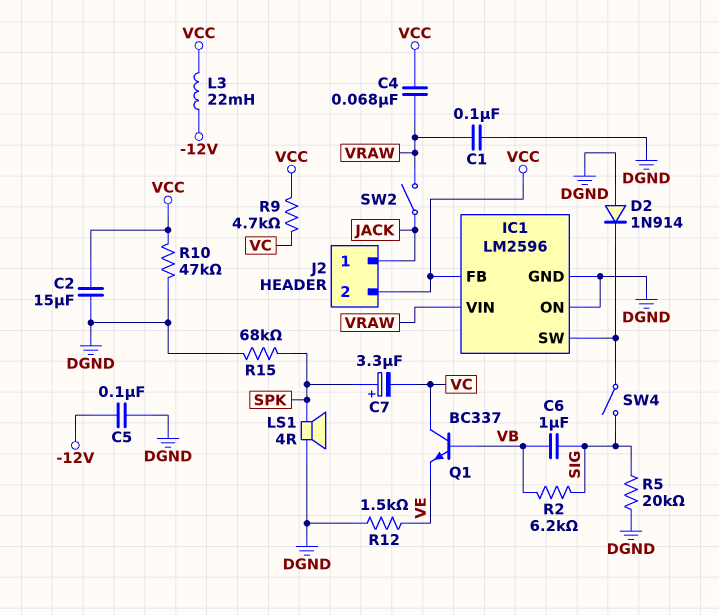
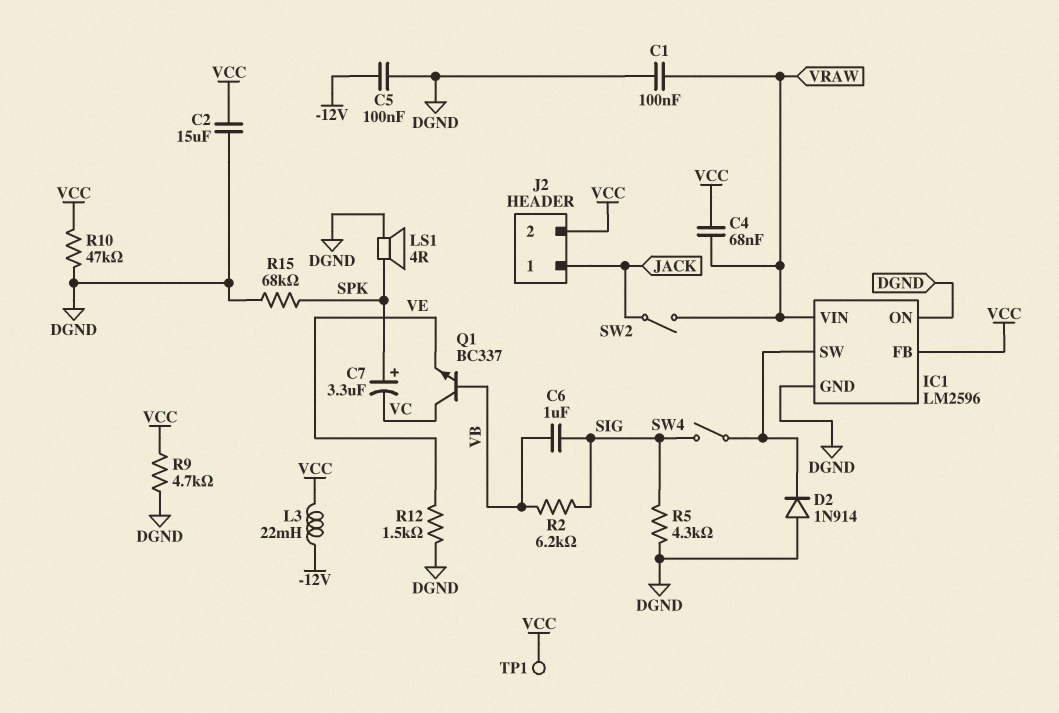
R5: 20k (DGND, SIG) -> 4.3k (DGND, SIG)
R9: 4.7k (VC, VCC) -> 4.7k (DGND, VCC)
TP1: none -> test point (VCC)

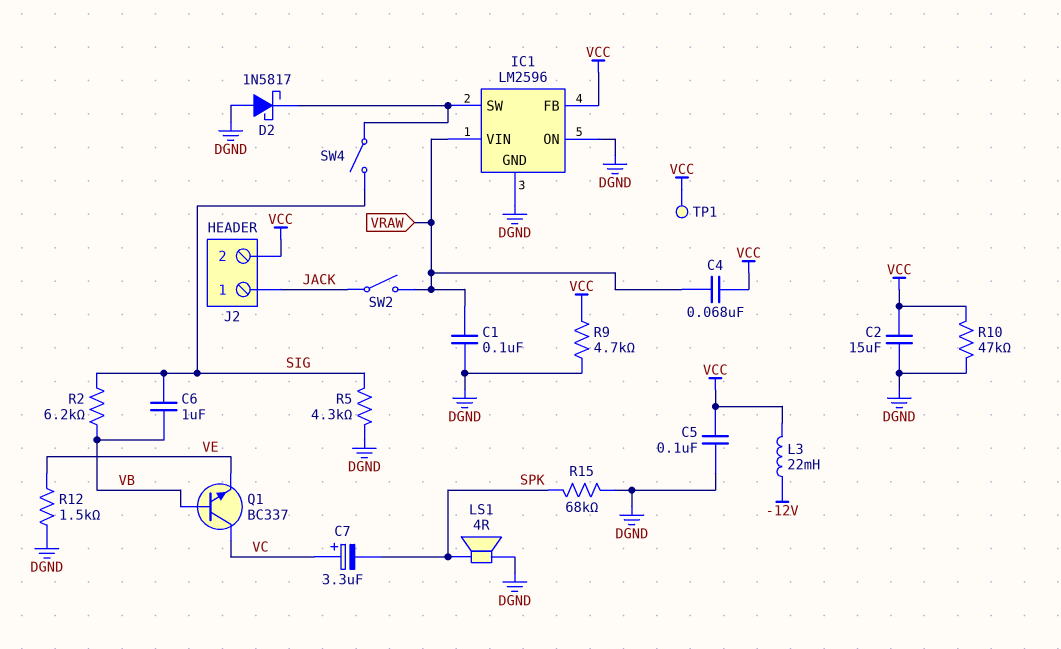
C5: 100nF (-12V, DGND) -> 100nF (DGND, VCC)
C7: 3.3uF (plus SPK, minus VC) -> 3.3uF (plus VC, minus SPK)
D2: diode 1N914 (A DGND, K IC1/SW) -> schottky 1N5817 (A DGND, K IC1/SW)

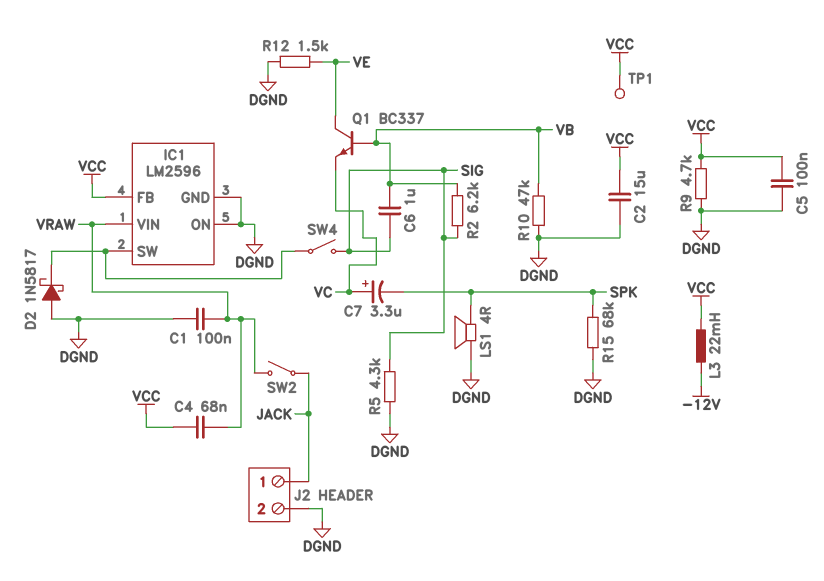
J2 pin 2: VCC -> DGND
Q1: NPN BC337 (B VB, C VC, E VE) -> NPN BC337 (B VB, C VE, E VC)
R10: 47k (DGND, VCC) -> 47k (DGND, VB)

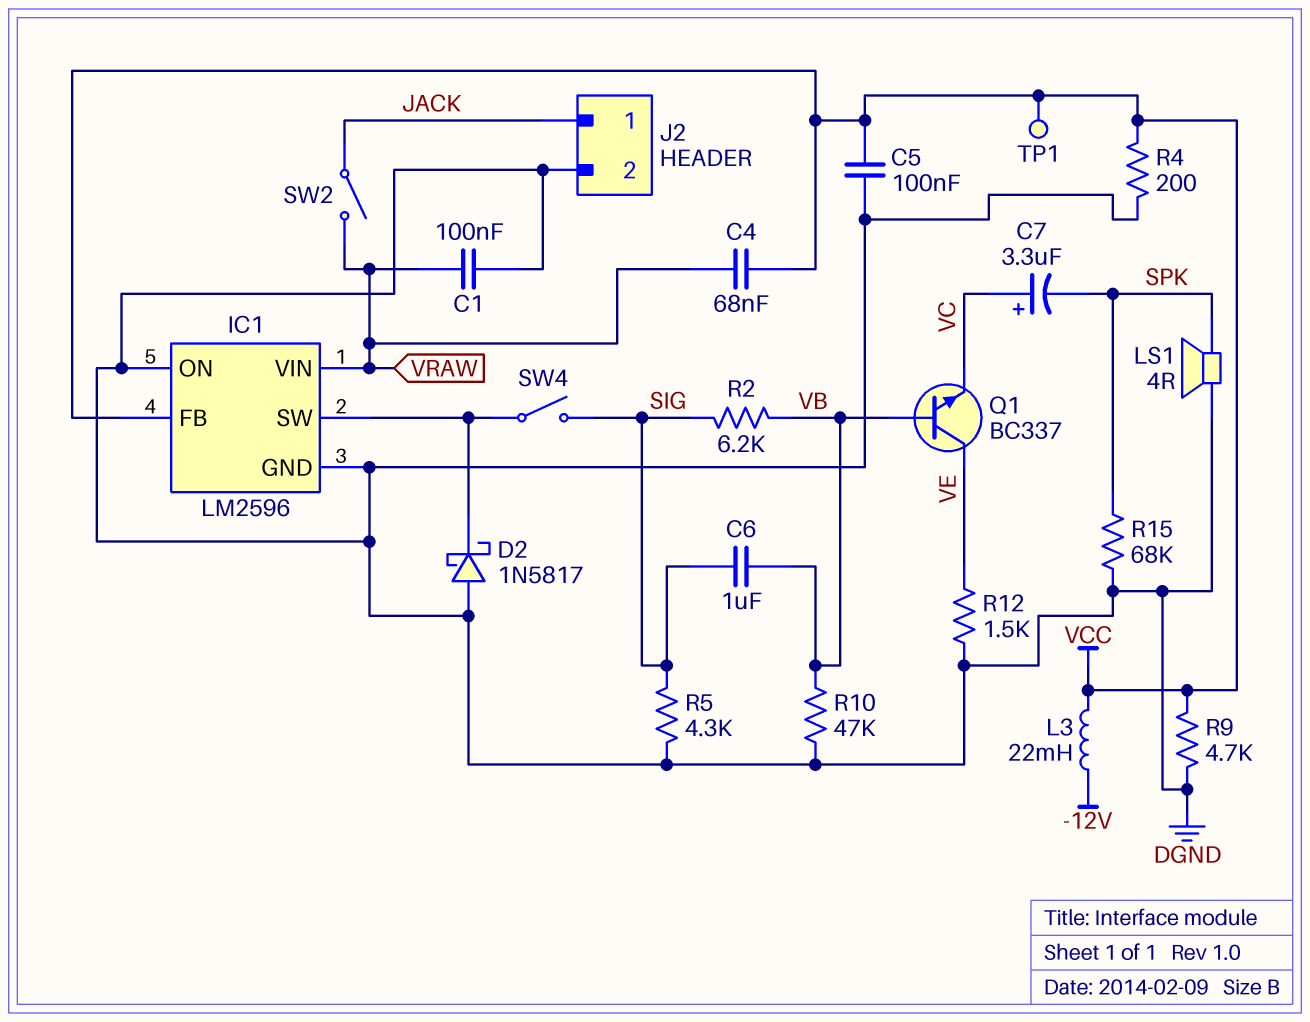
C2: 15uF (DGND, VCC) -> none
R4: none -> 200 (DGND, VCC)

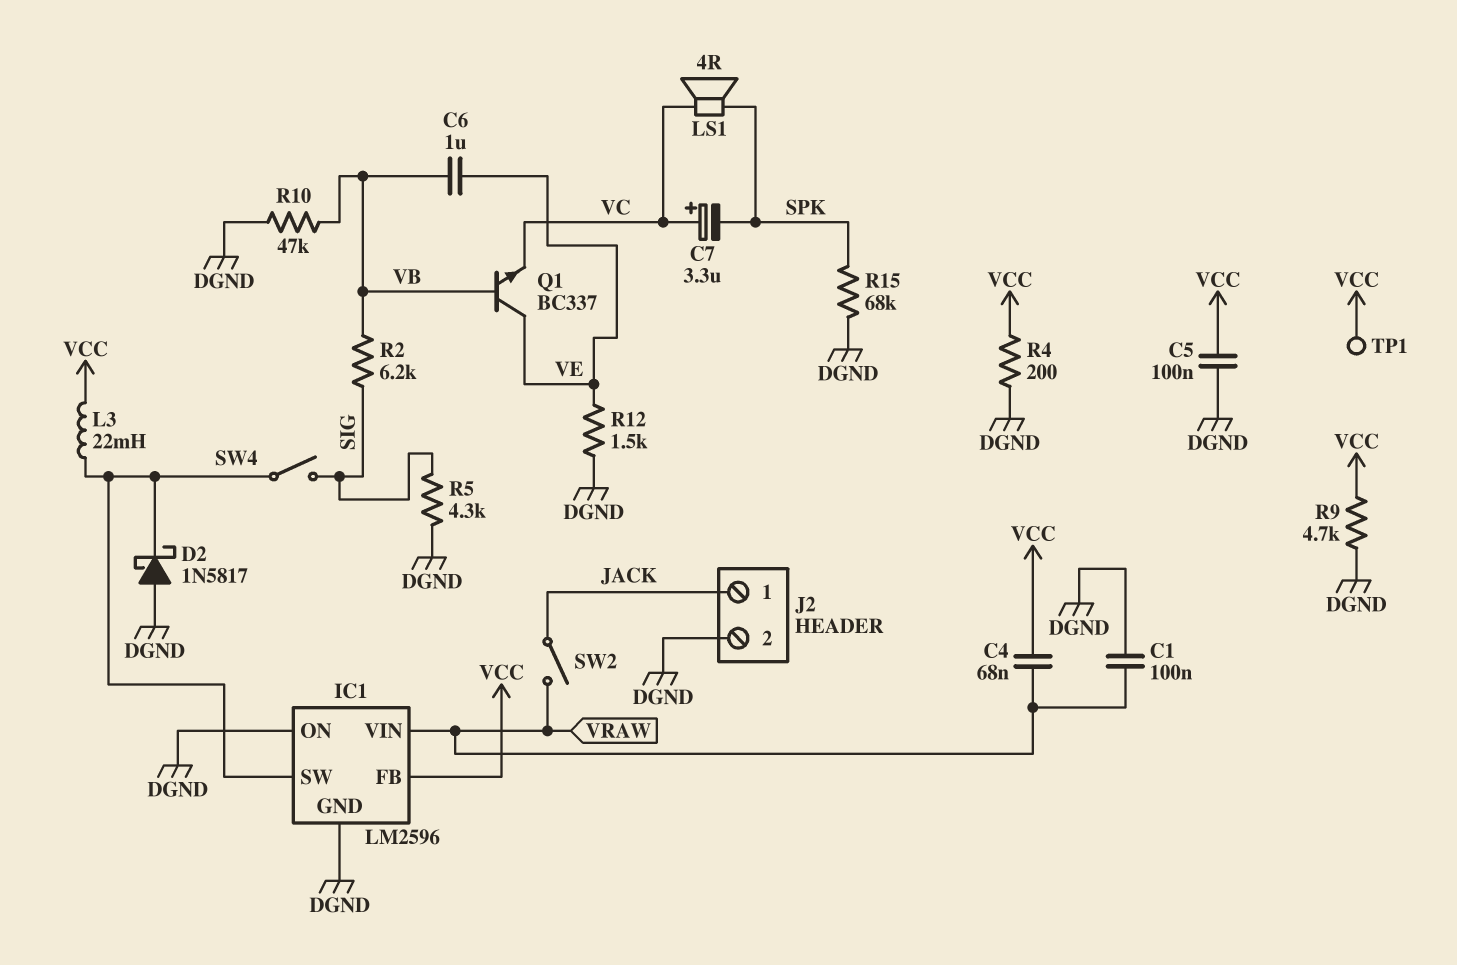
C6: 1uF (SIG, VB) -> 1uF (VB, VE)
L3: 22mH (-12V, VCC) -> 22mH (IC1/SW, VCC)
LS1: speaker 4R (DGND, SPK) -> speaker 4R (SPK, VC)

